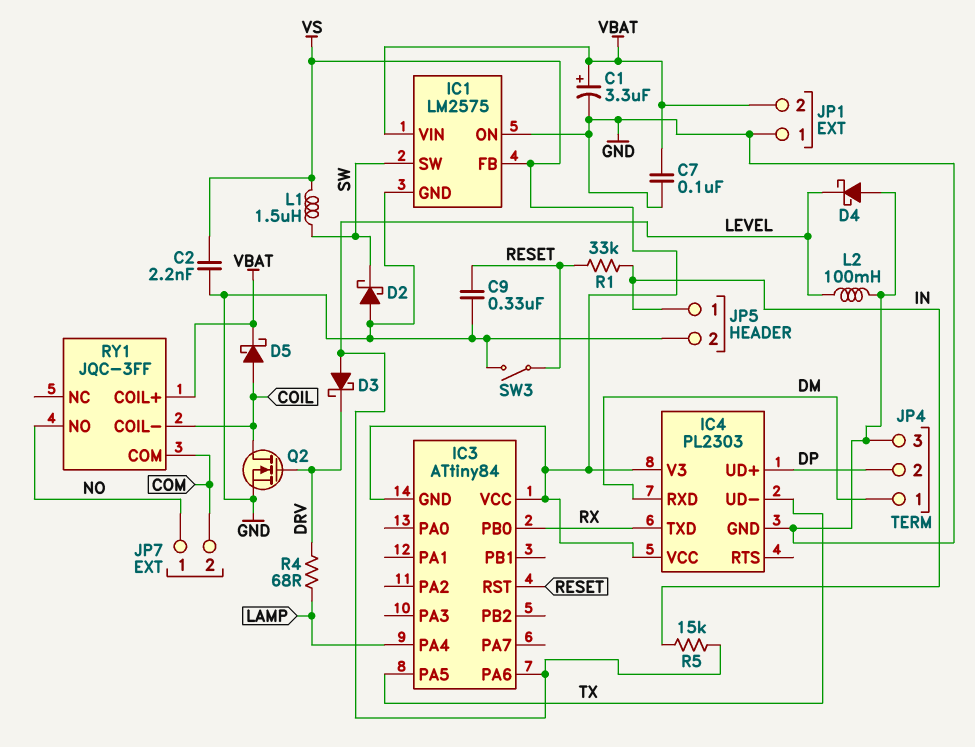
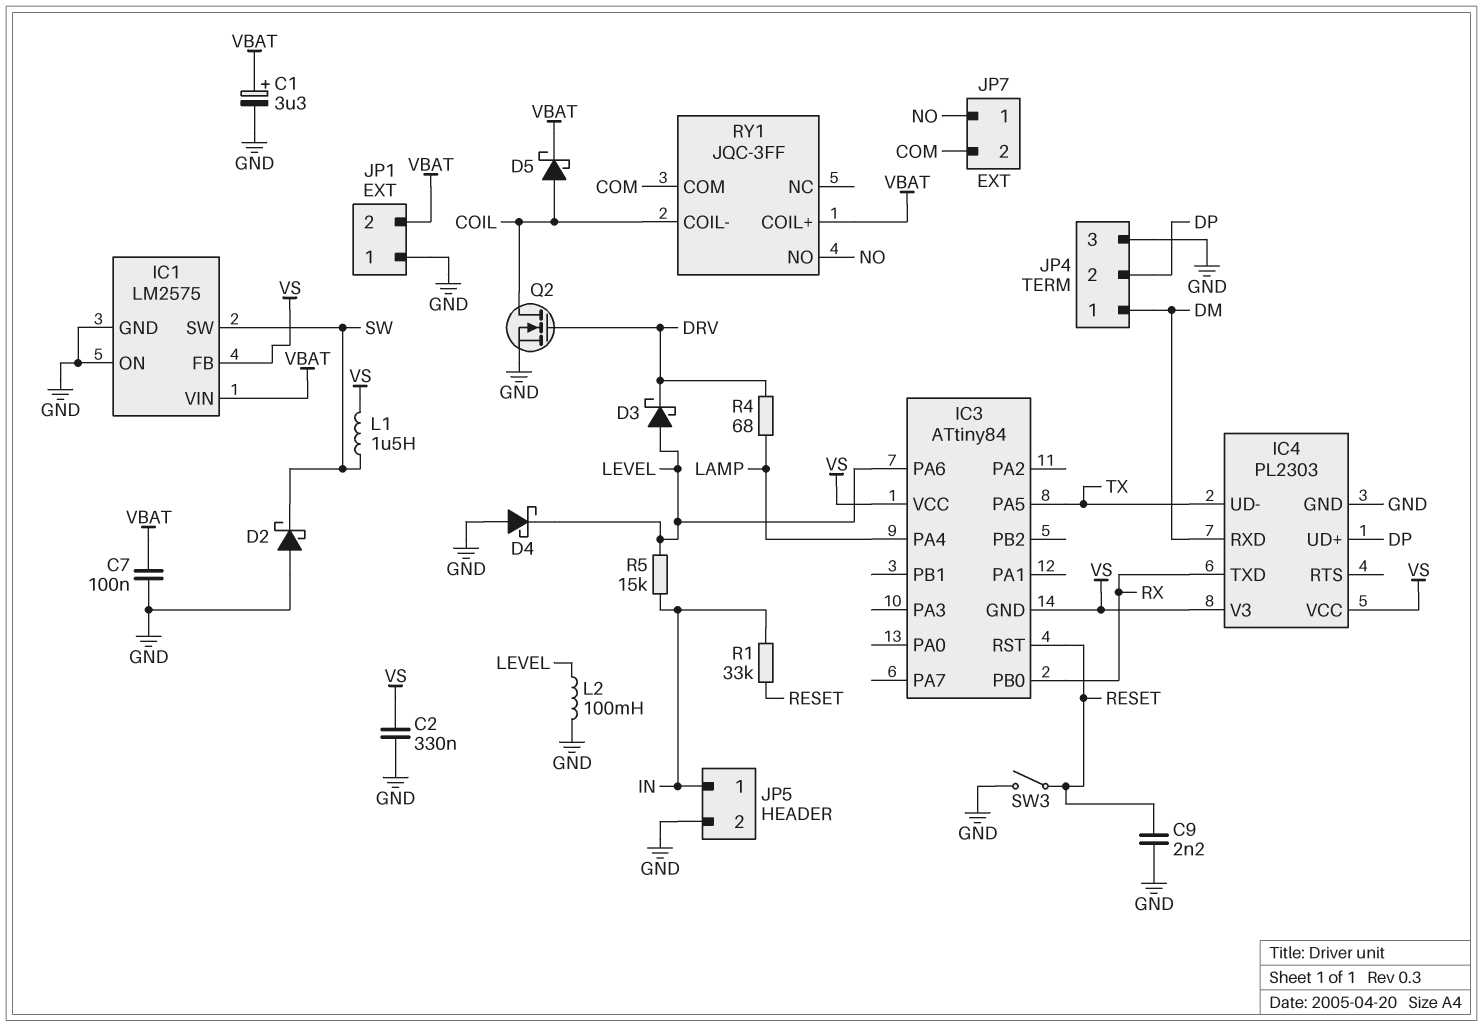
C2: 2.2nF (GND, VS) -> 330nF (GND, VS)
C9: 330nF (GND, RESET) -> 2.2nF (GND, RESET)

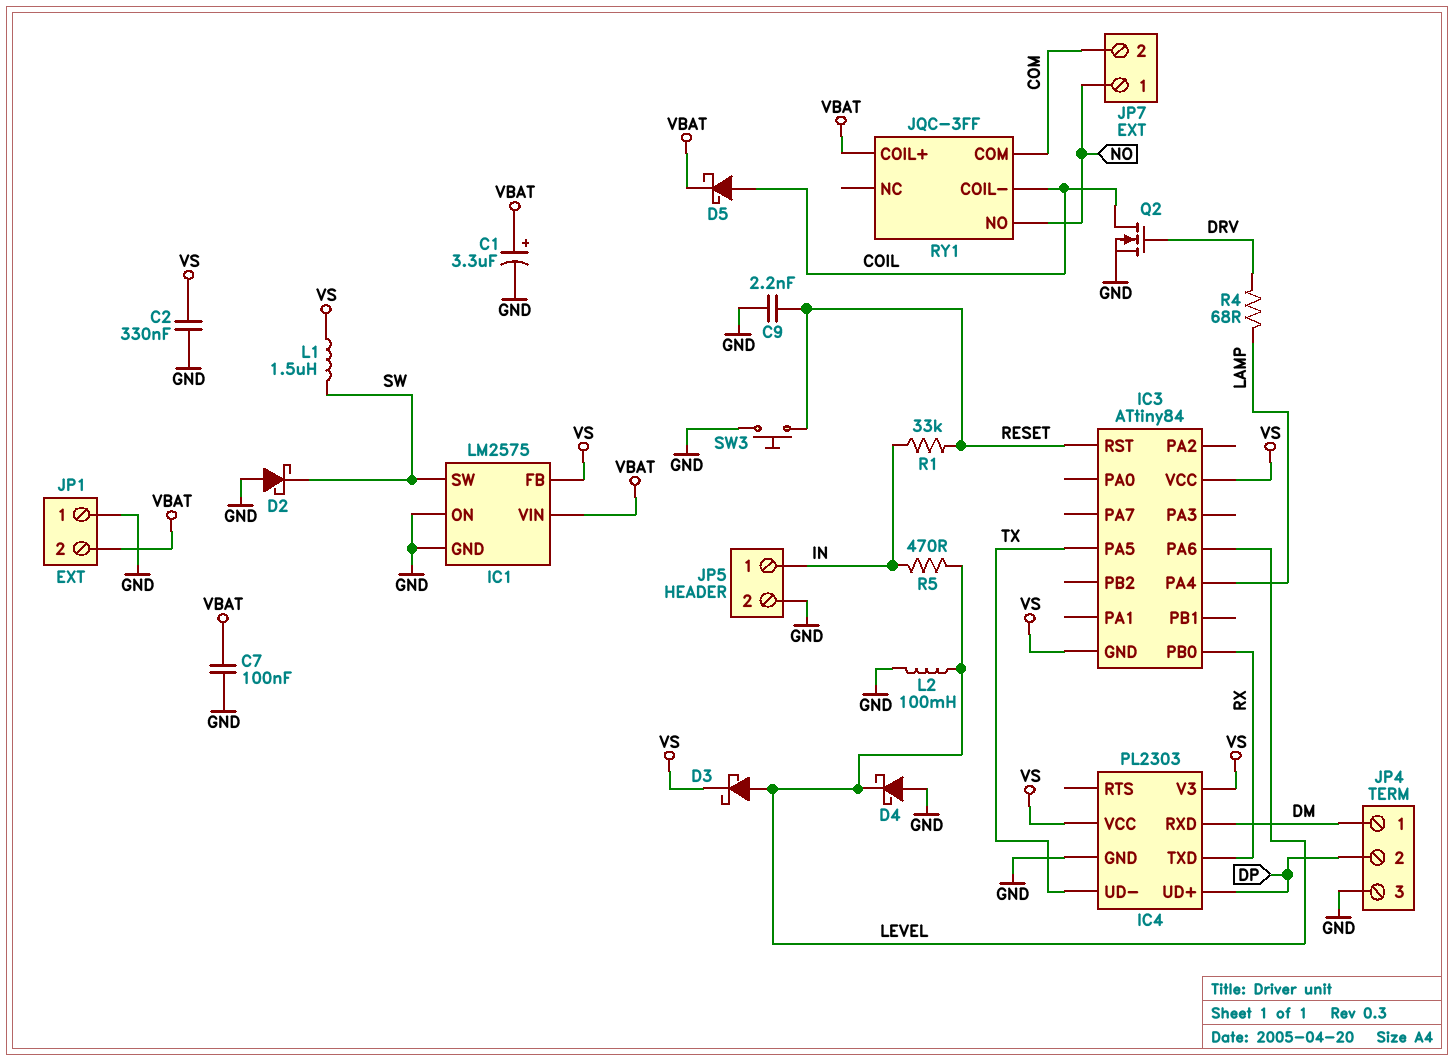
D3: schottky (A LEVEL, K DRV) -> schottky (A LEVEL, K VS)
R5: 15k (IN, LEVEL) -> 470 (IN, LEVEL)
SW3: switch (GND, RESET) -> button (GND, RESET)

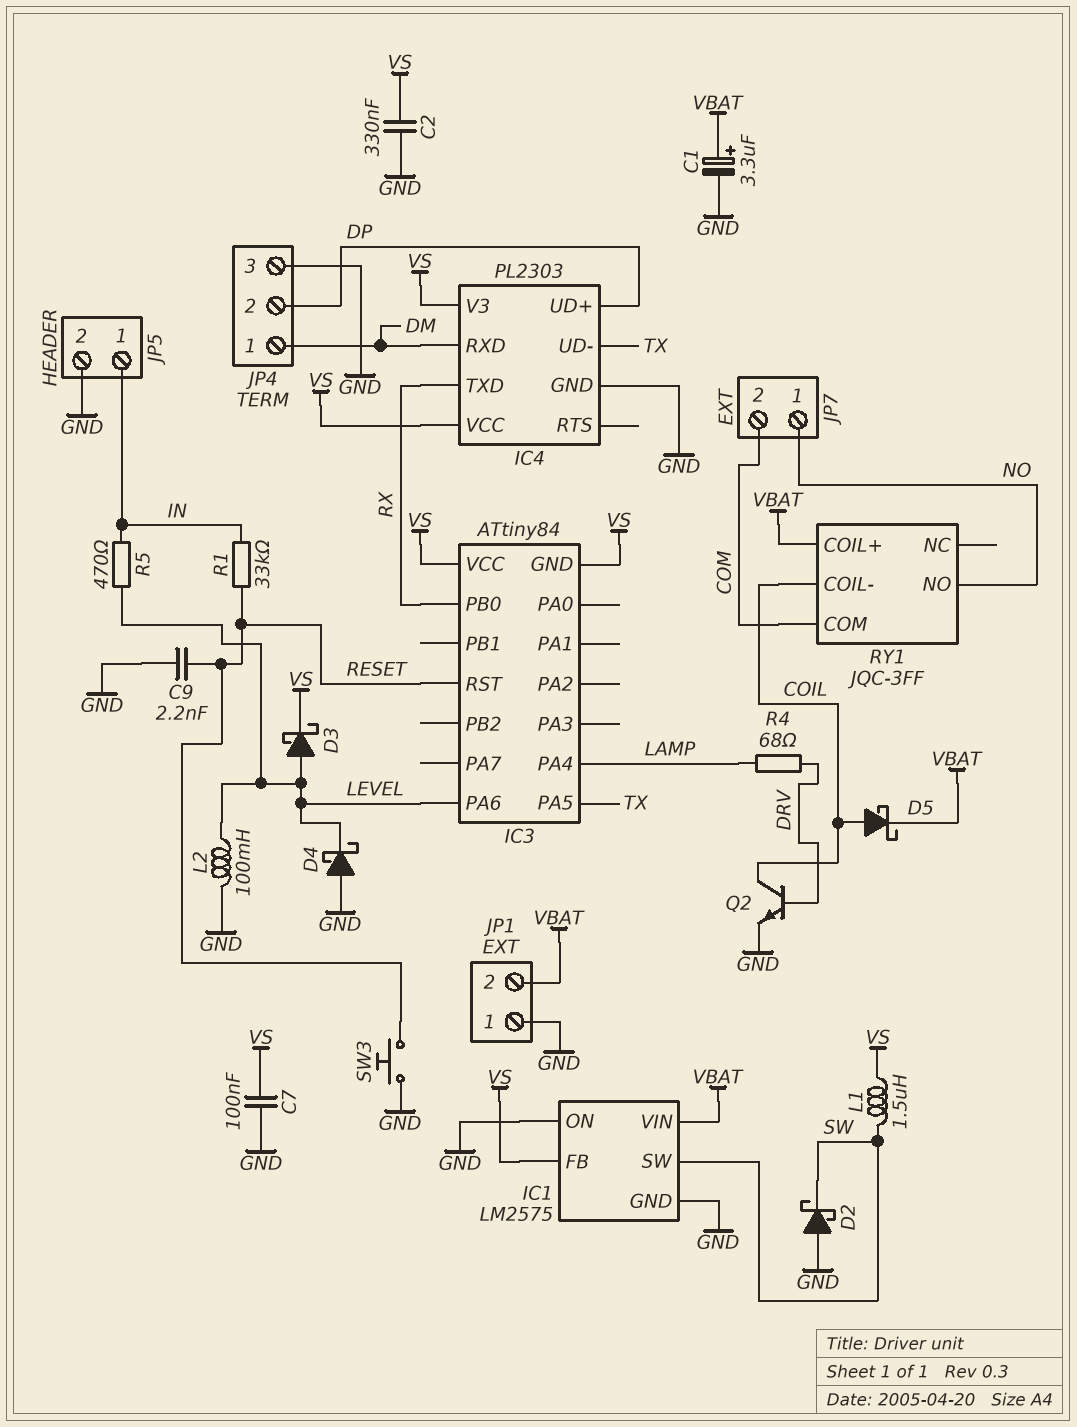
C7: 100nF (GND, VBAT) -> 100nF (GND, VS)
Q2: NMOS (G DRV, D COIL, S GND) -> NPN (B DRV, C COIL, E GND)

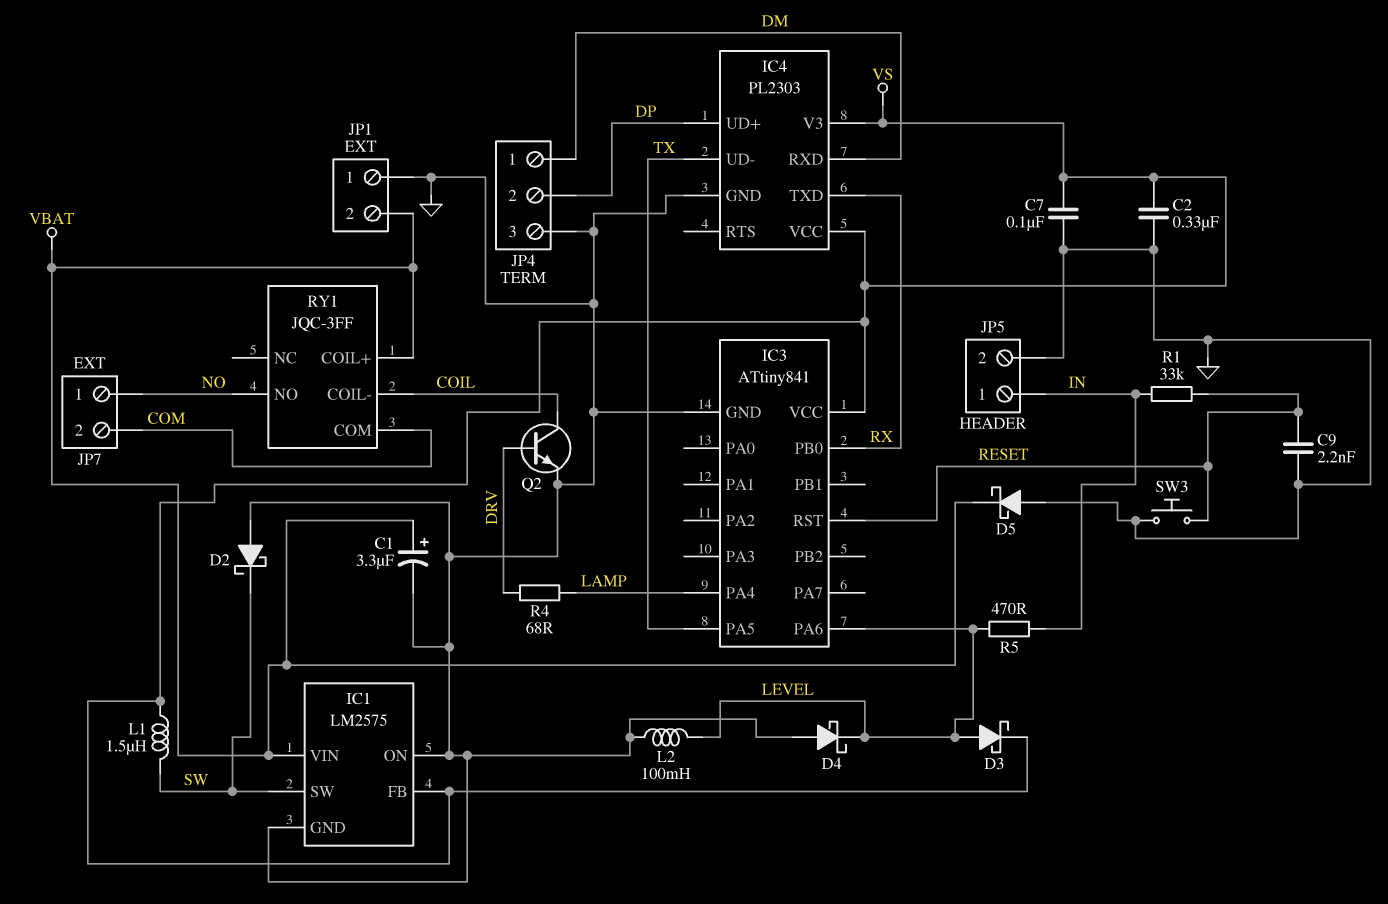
D5: schottky (A COIL, K VBAT) -> schottky (A GND, K VBAT)
IC3: ATtiny84 -> ATtiny841
IC3 pin GND: VS -> GND

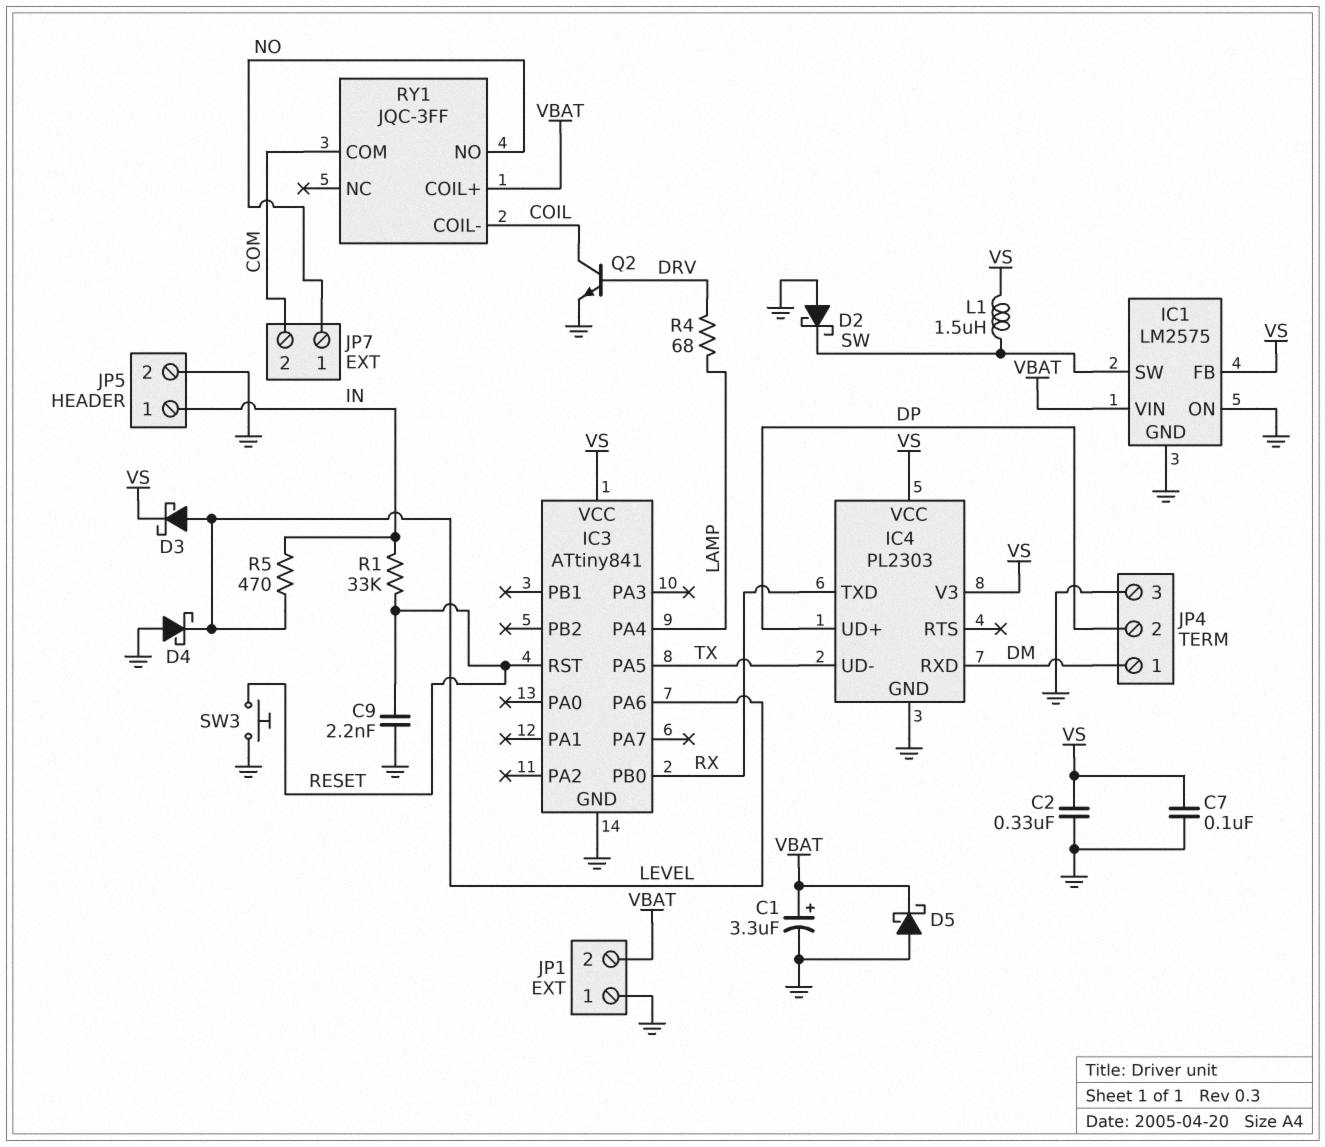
L2: 100mH (GND, LEVEL) -> none

